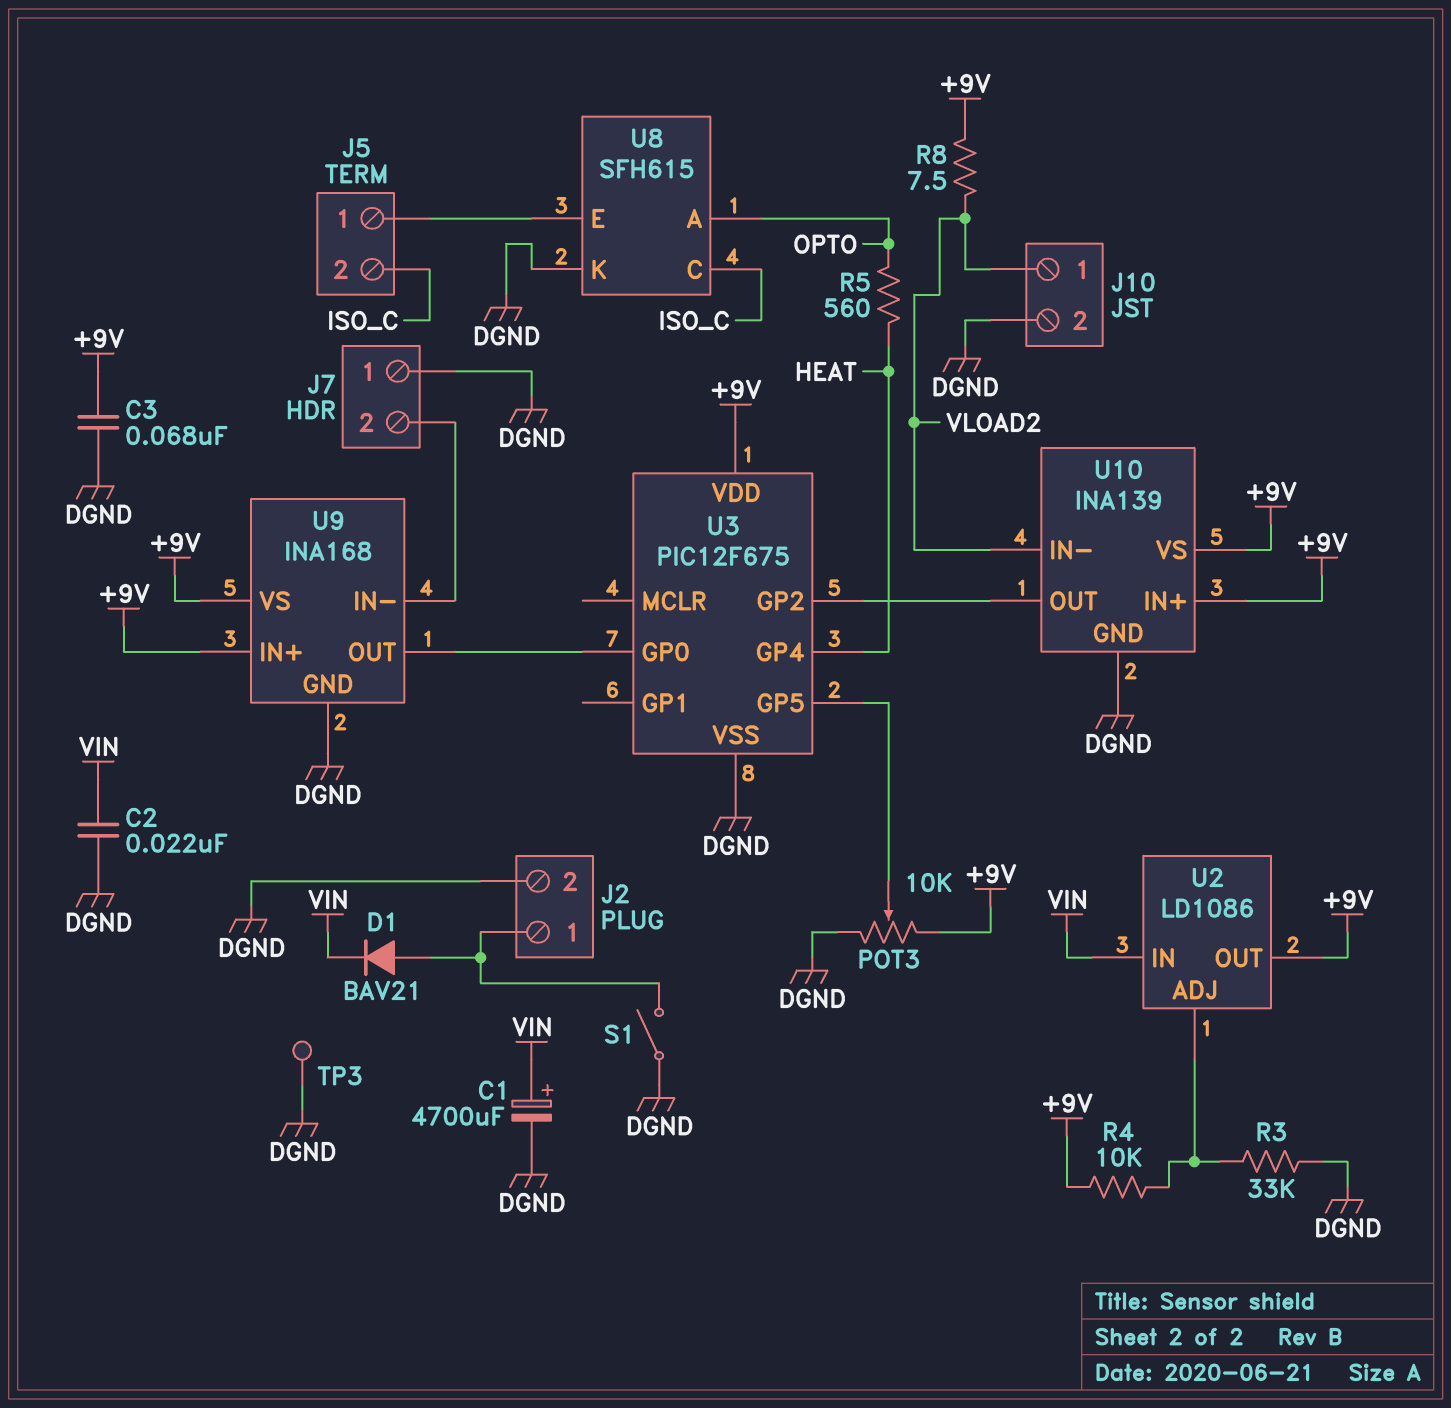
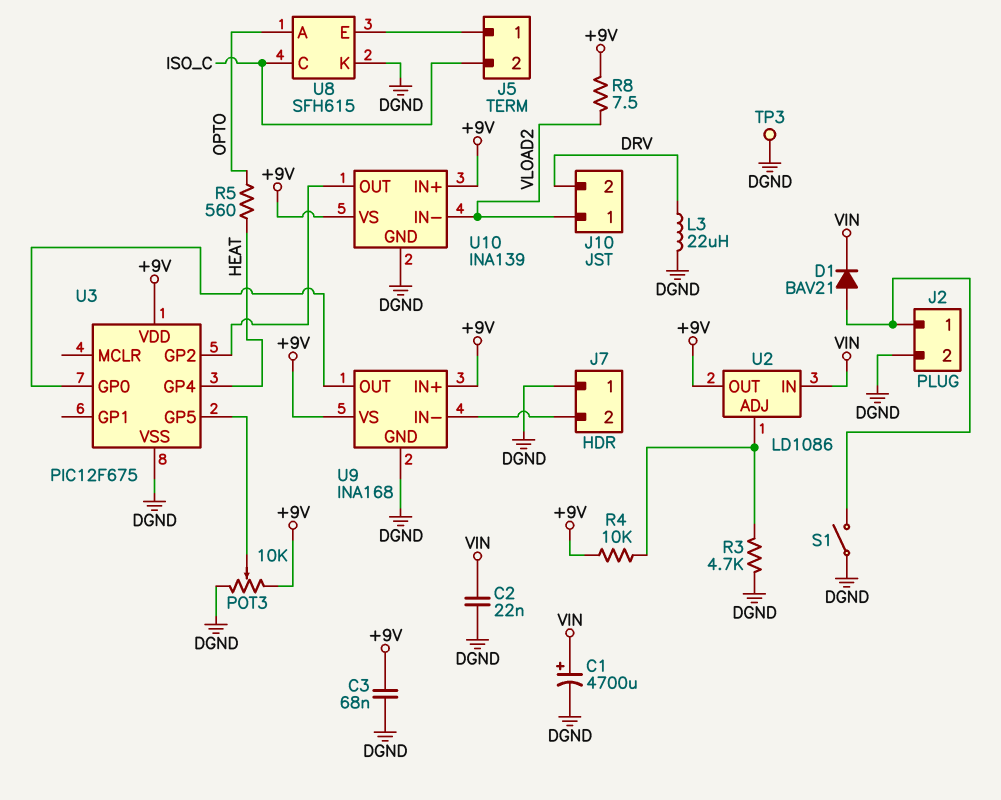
J10 pin 2: DGND -> DRV
L3: none -> 22uH (DGND, DRV)
R3: 33k (DGND, U2/ADJ) -> 4.7k (DGND, U2/ADJ)

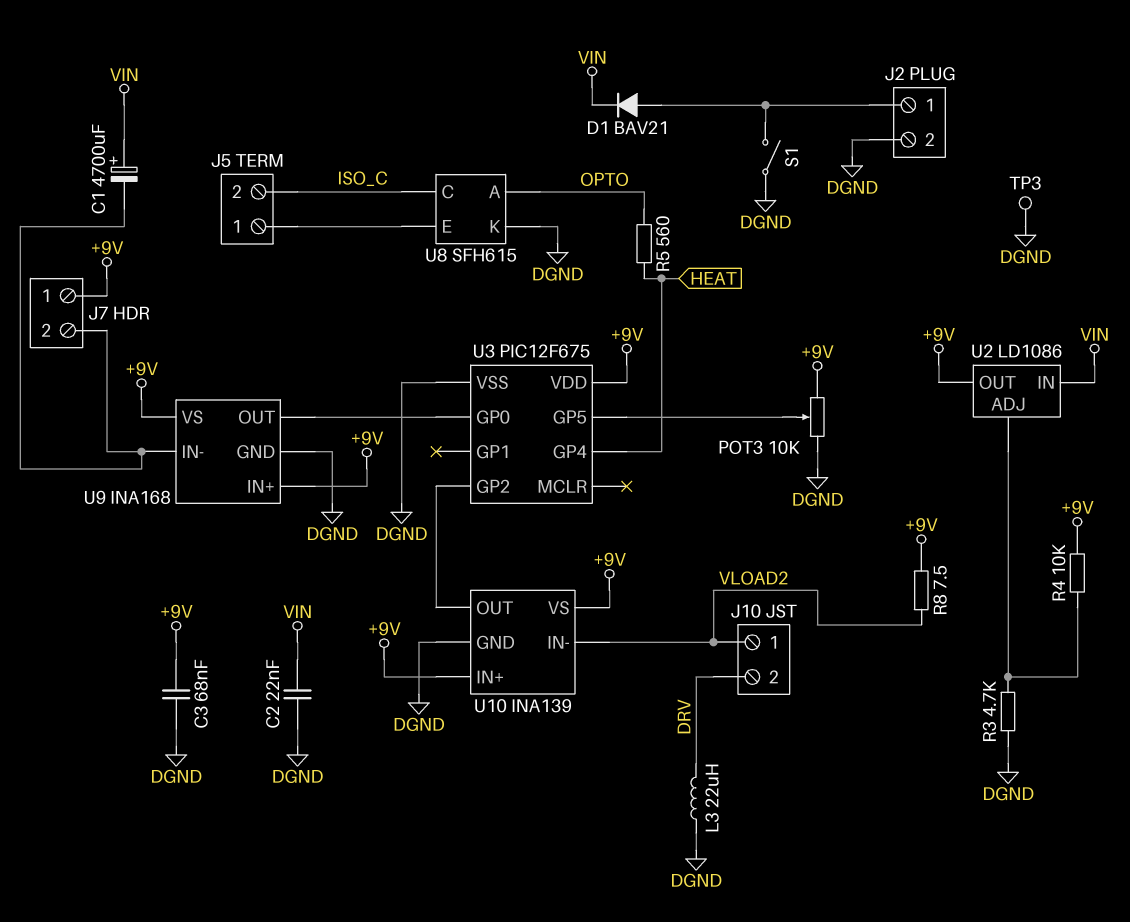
C1: 4700uF (plus VIN, minus DGND) -> 4700uF (plus VIN, minus J7/2)
J7 pin 1: DGND -> +9V

